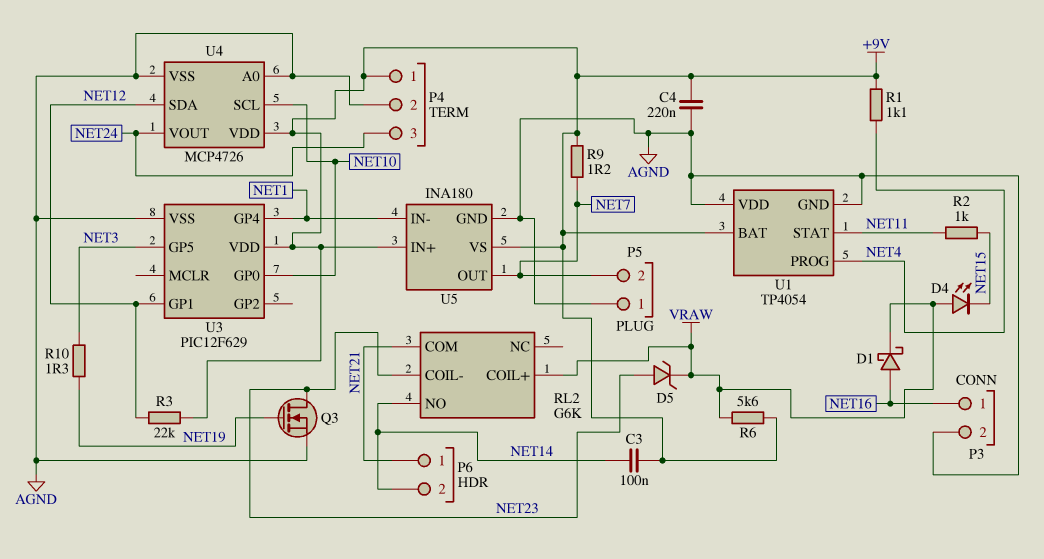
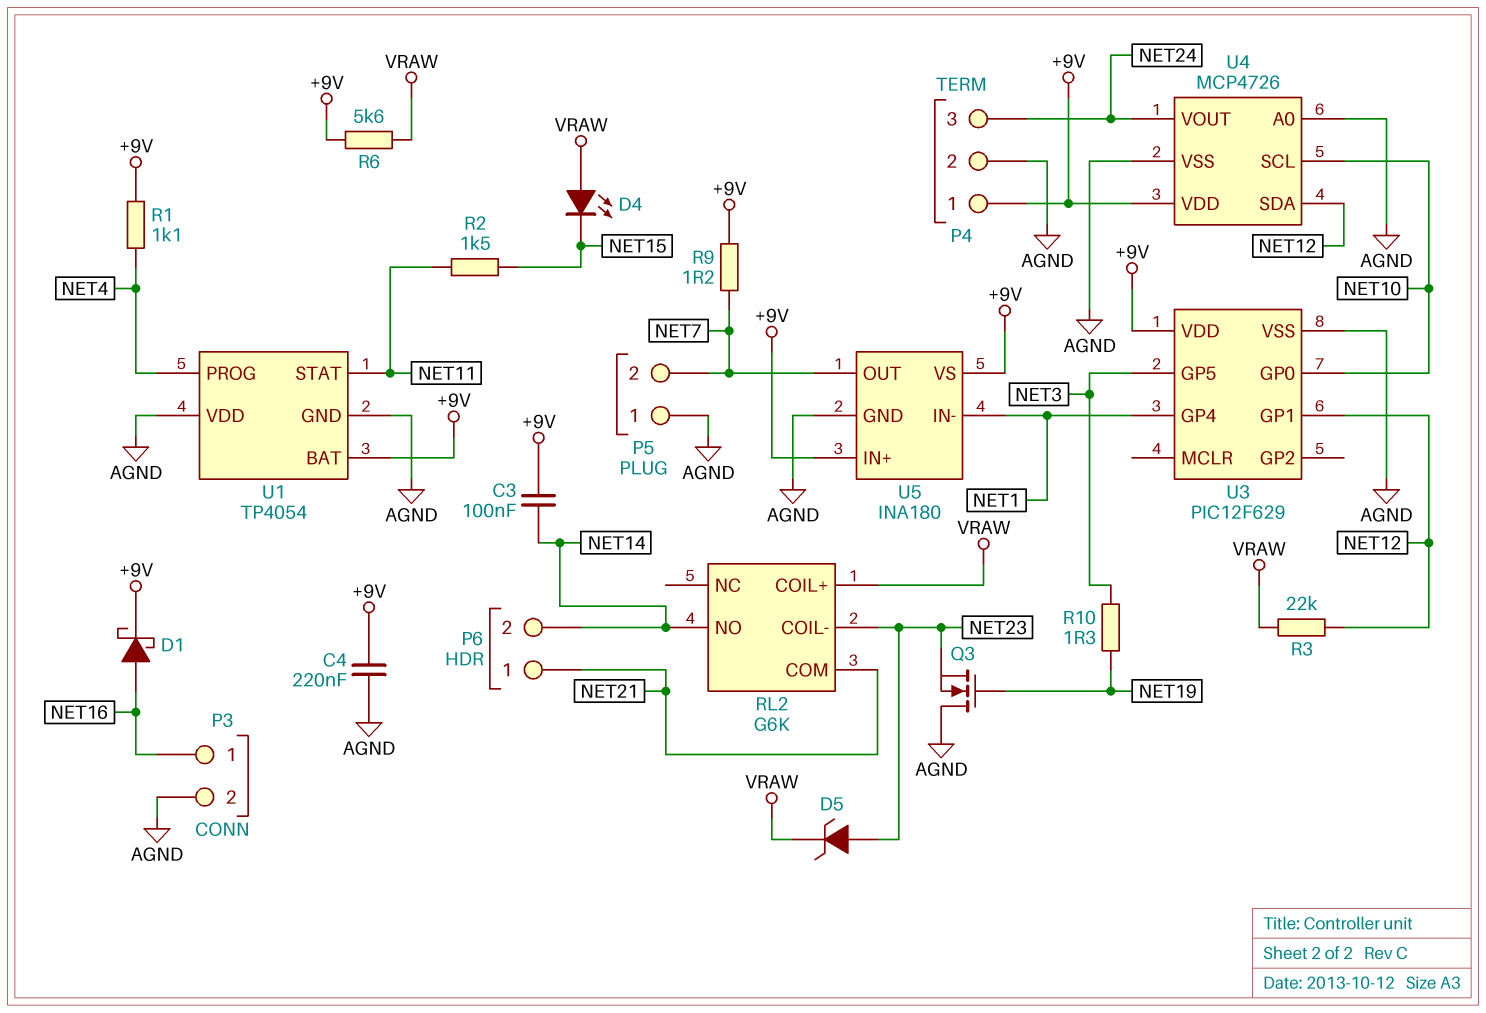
D1: schottky (A NET16, K VRAW) -> schottky (A NET16, K +9V)
Q3: NMOS (G NET19, D NET23, S AGND) -> NMOS (G NET19, D AGND, S NET23)
R2: 1k (NET11, NET15) -> 1.5k (NET11, NET15)
R3: 22k (+9V, NET12) -> 22k (NET12, VRAW)

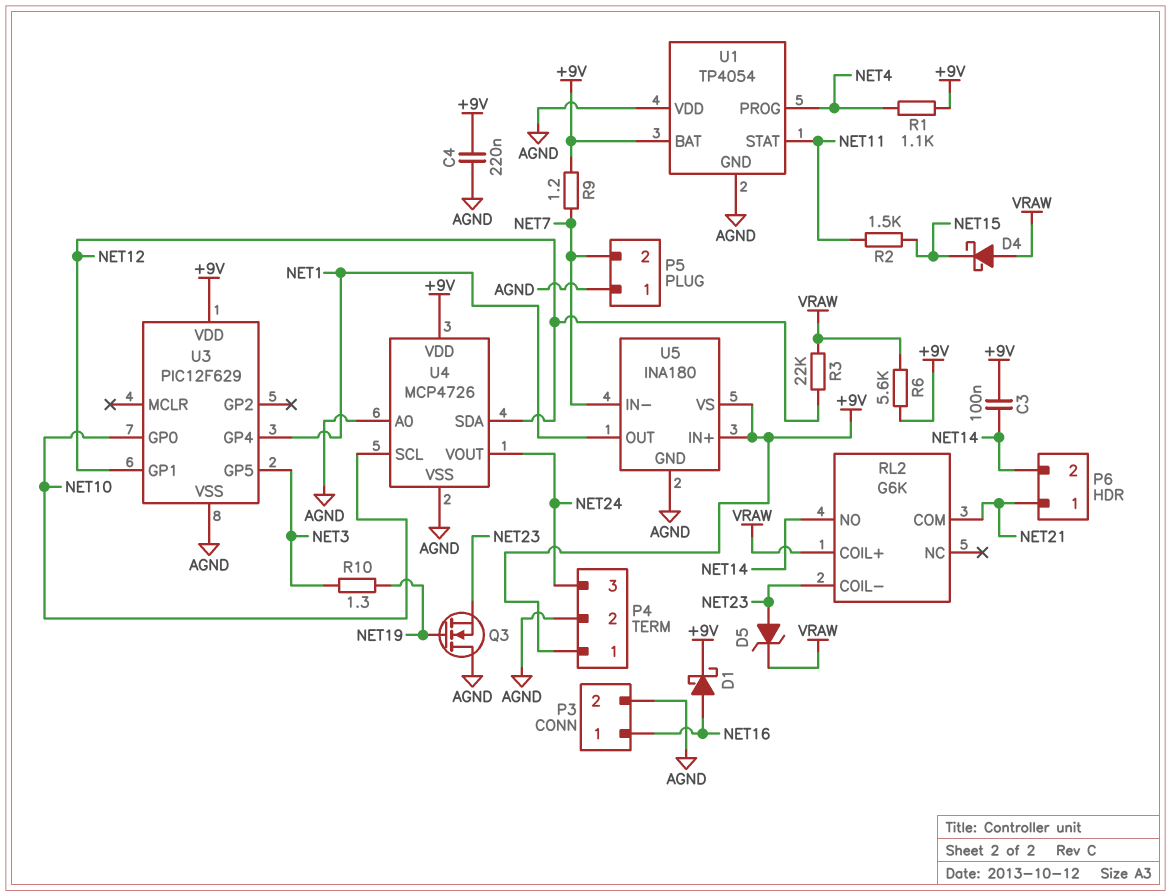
D4: LED (A VRAW, K NET15) -> schottky (A VRAW, K NET15)
U5 pin IN-: NET1 -> NET7
U5 pin OUT: NET7 -> NET1

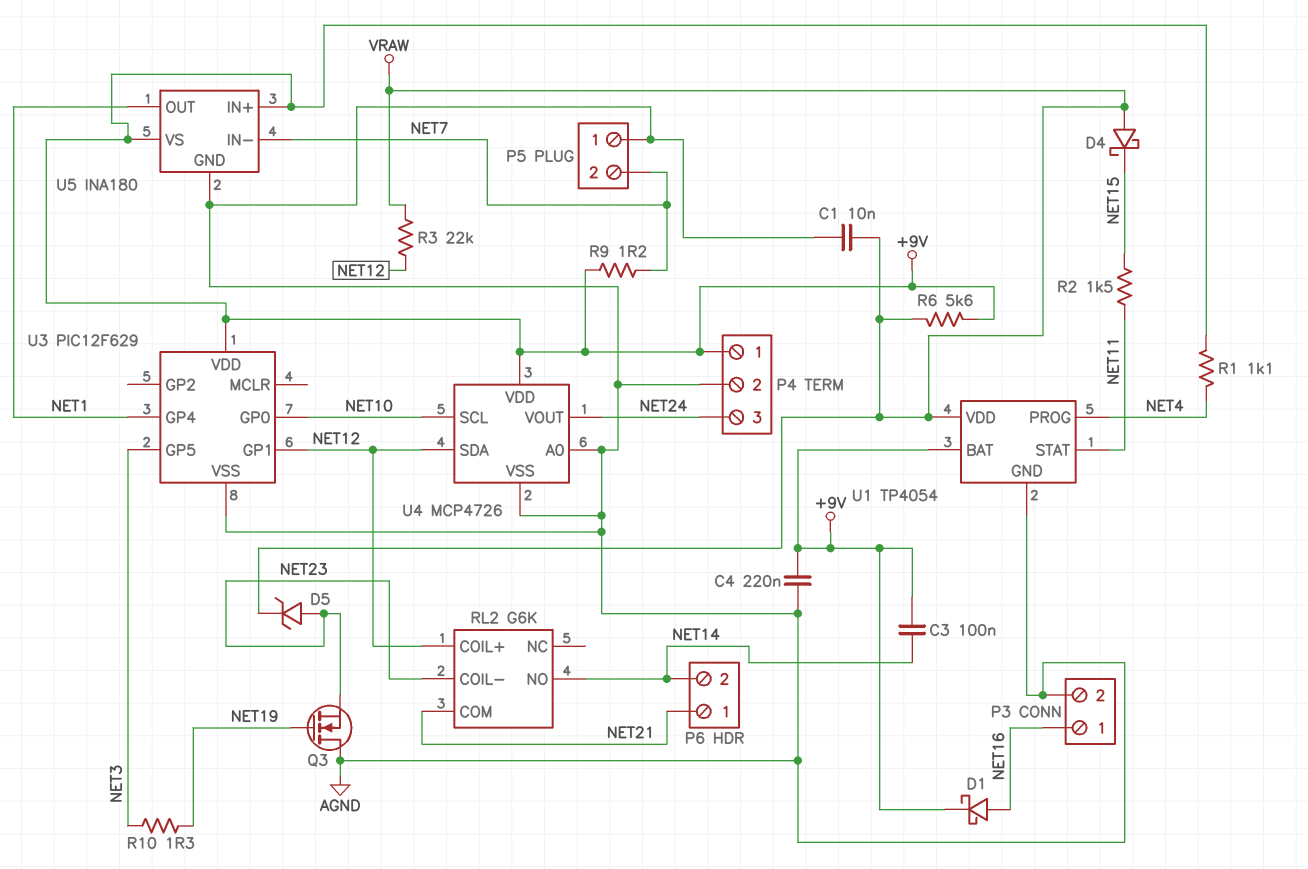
C1: none -> 10nF (AGND, VRAW)
RL2 pin COIL+: VRAW -> NET12
U1 pin VDD: AGND -> VRAW

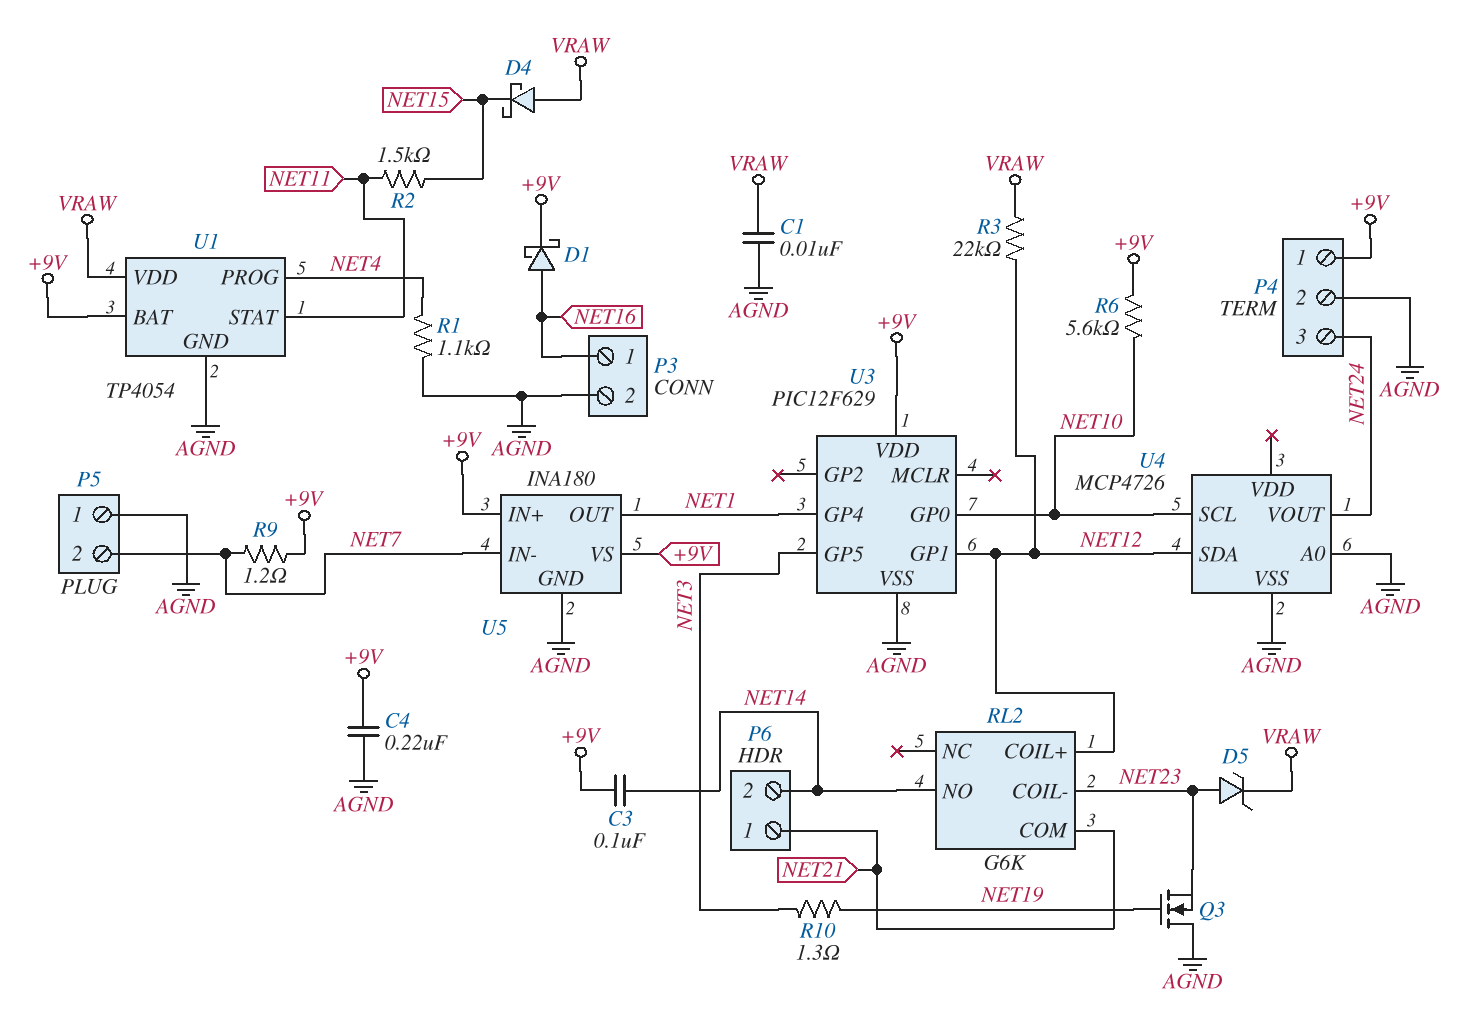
R1: 1.1k (+9V, NET4) -> 1.1k (AGND, NET4)
R6: 5.6k (+9V, VRAW) -> 5.6k (+9V, NET10)
U4 pin VDD: +9V -> none

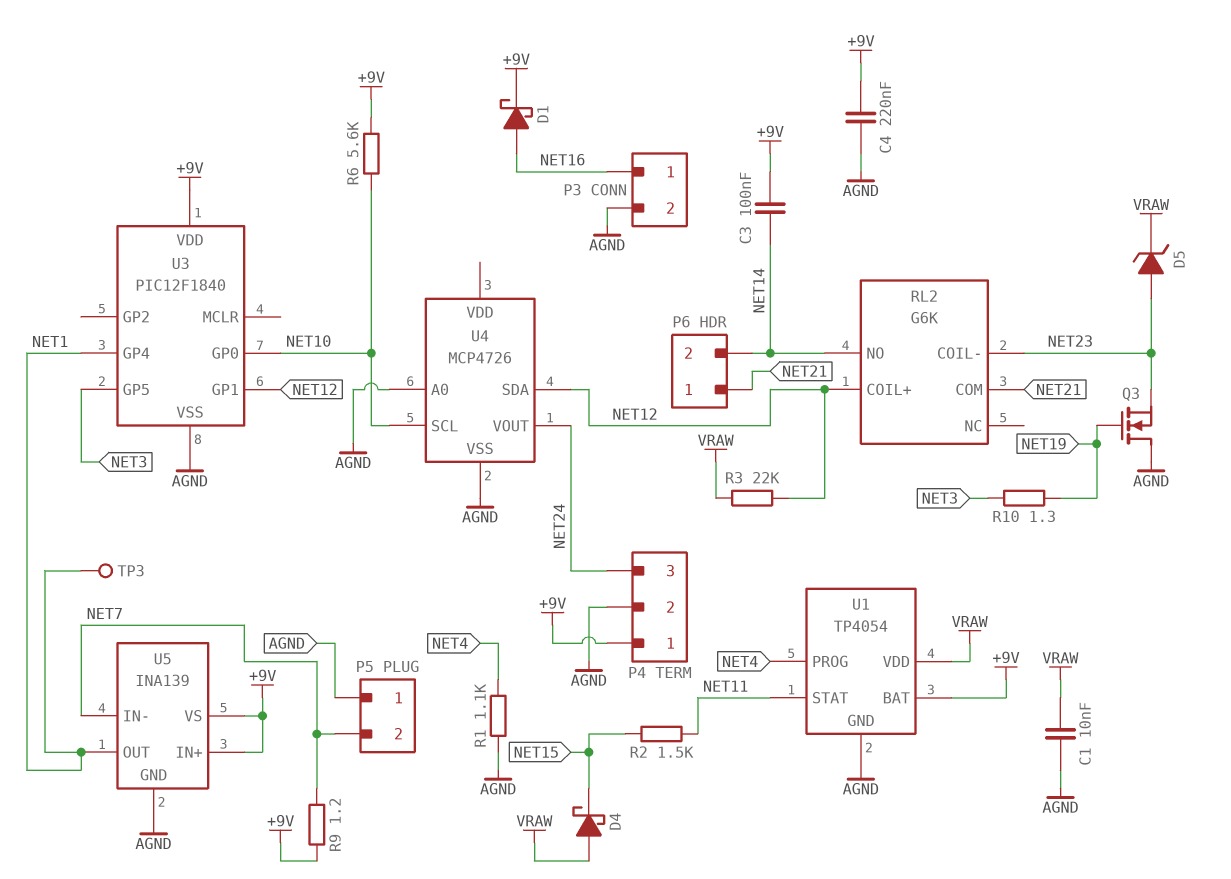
TP3: none -> test point (NET1)
U3: PIC12F629 -> PIC12F1840
U5: INA180 -> INA139

